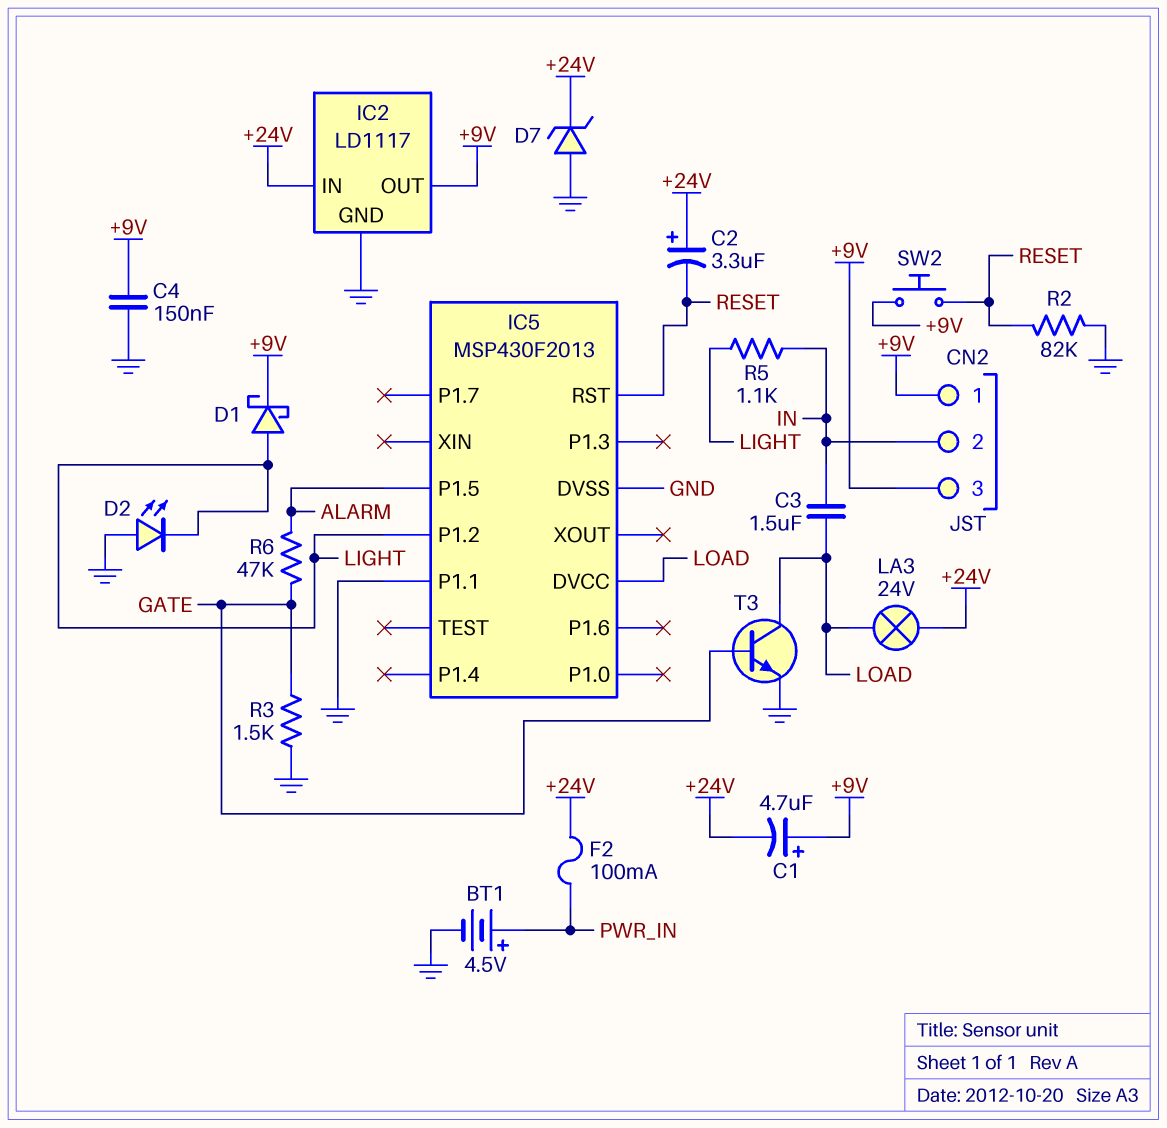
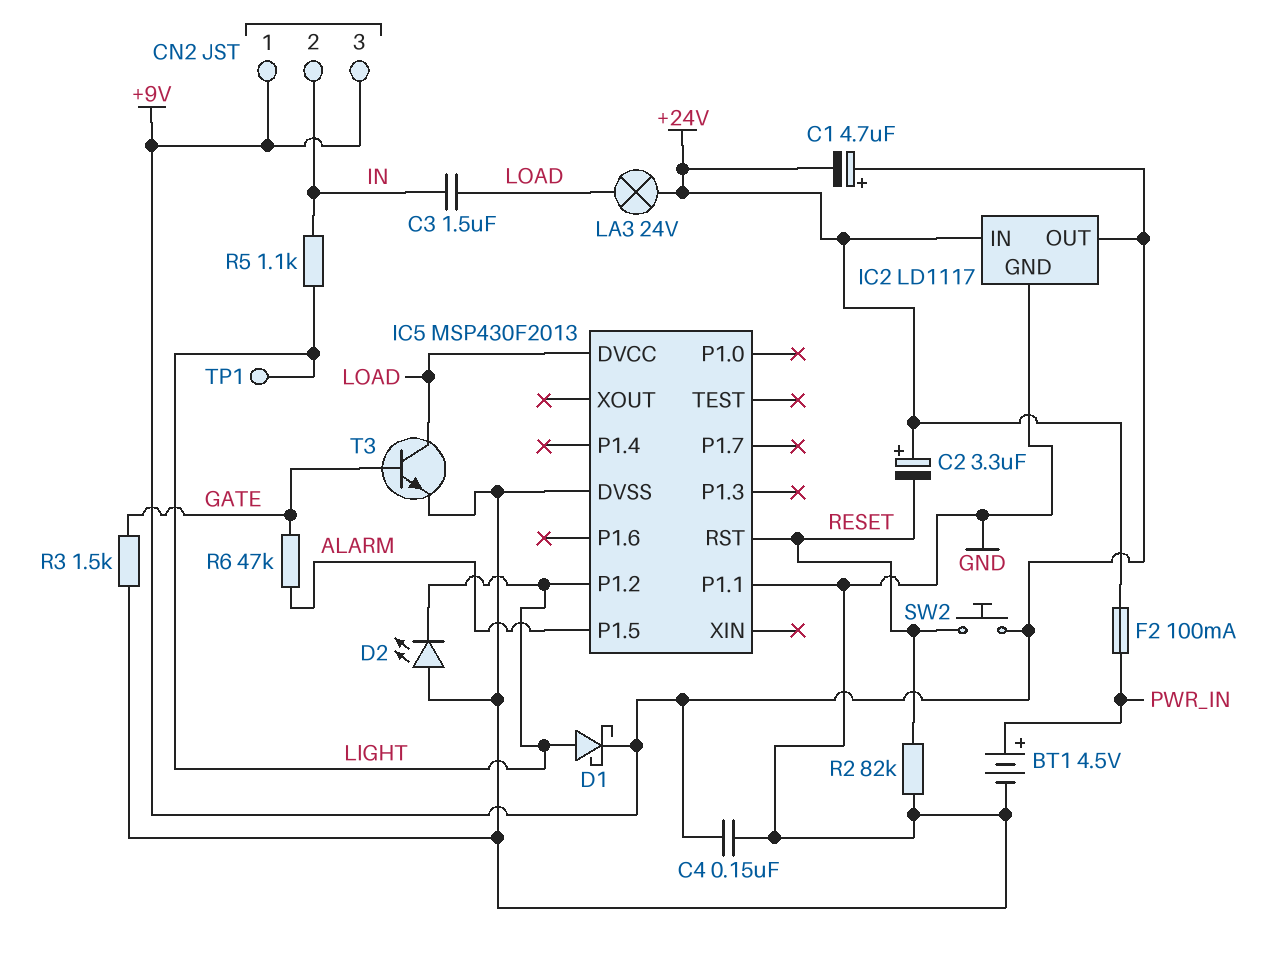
D7: zener (A GND, K +24V) -> none
TP1: none -> test point (LIGHT)

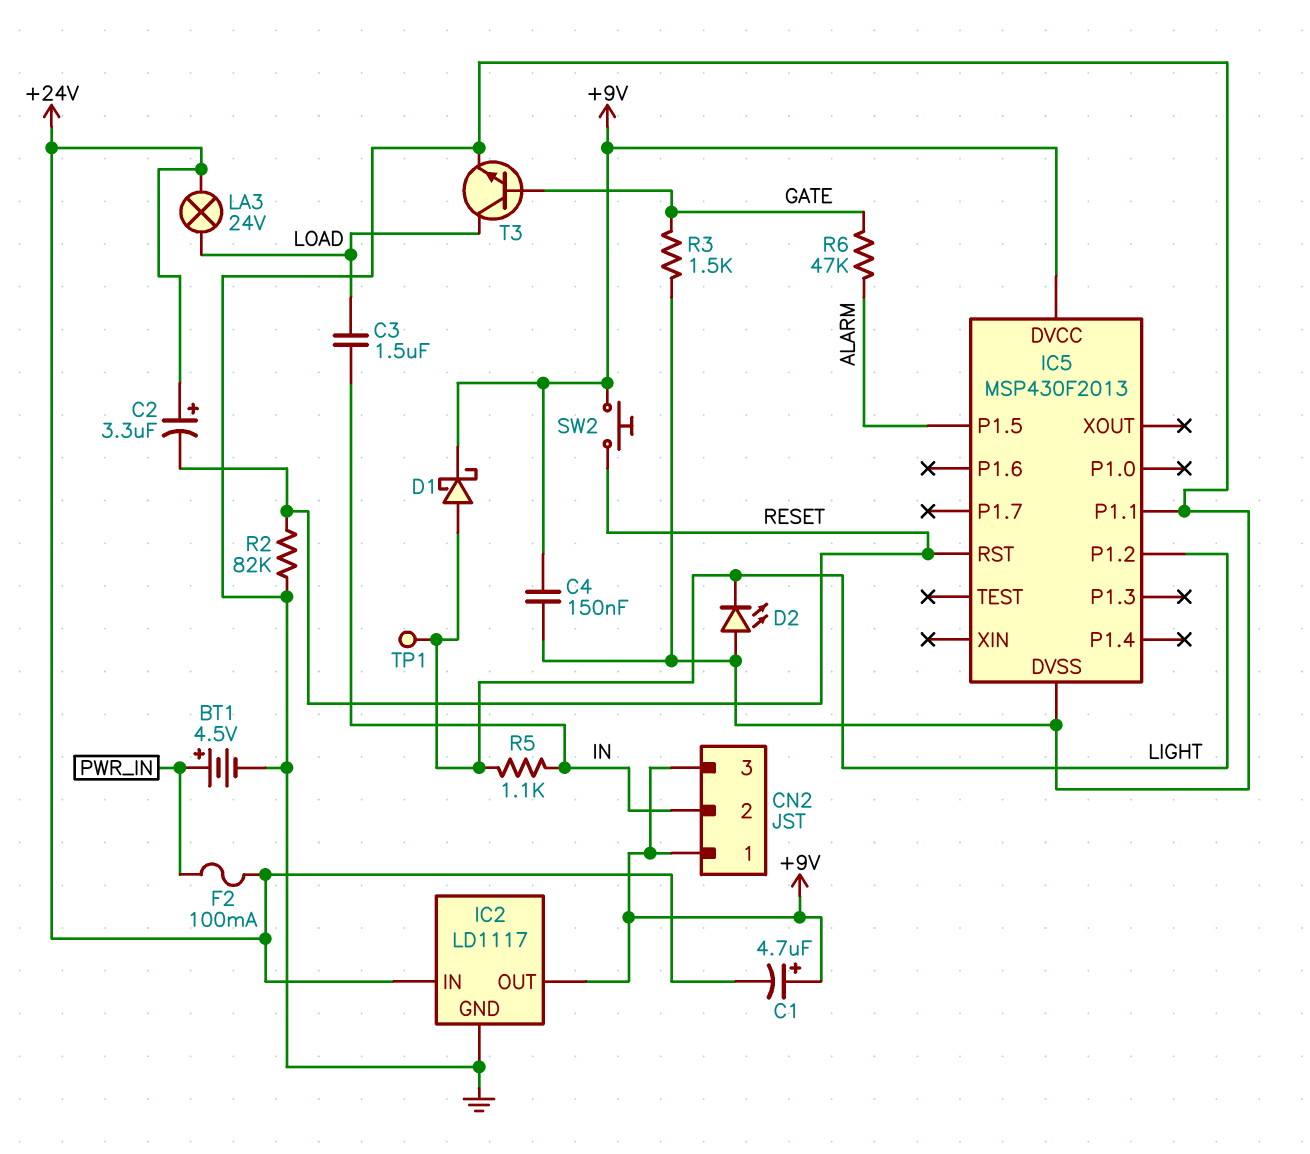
IC5 pin DVCC: LOAD -> +9V

